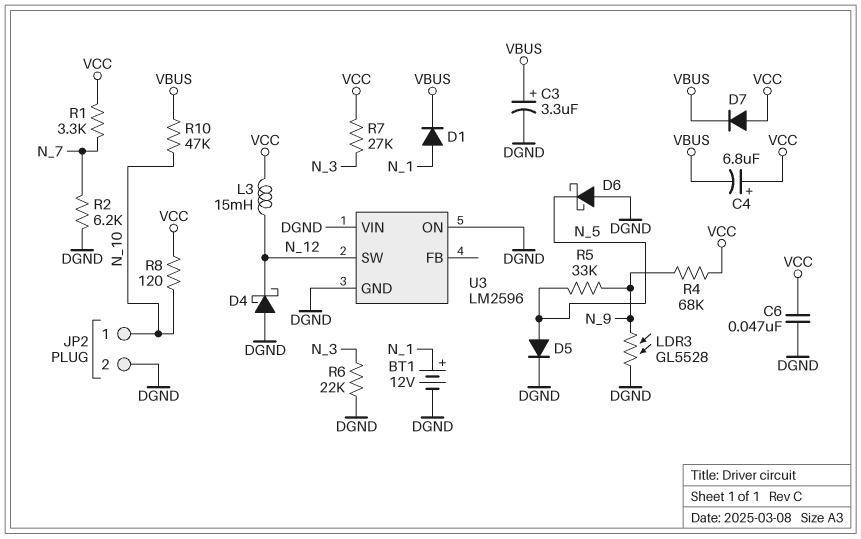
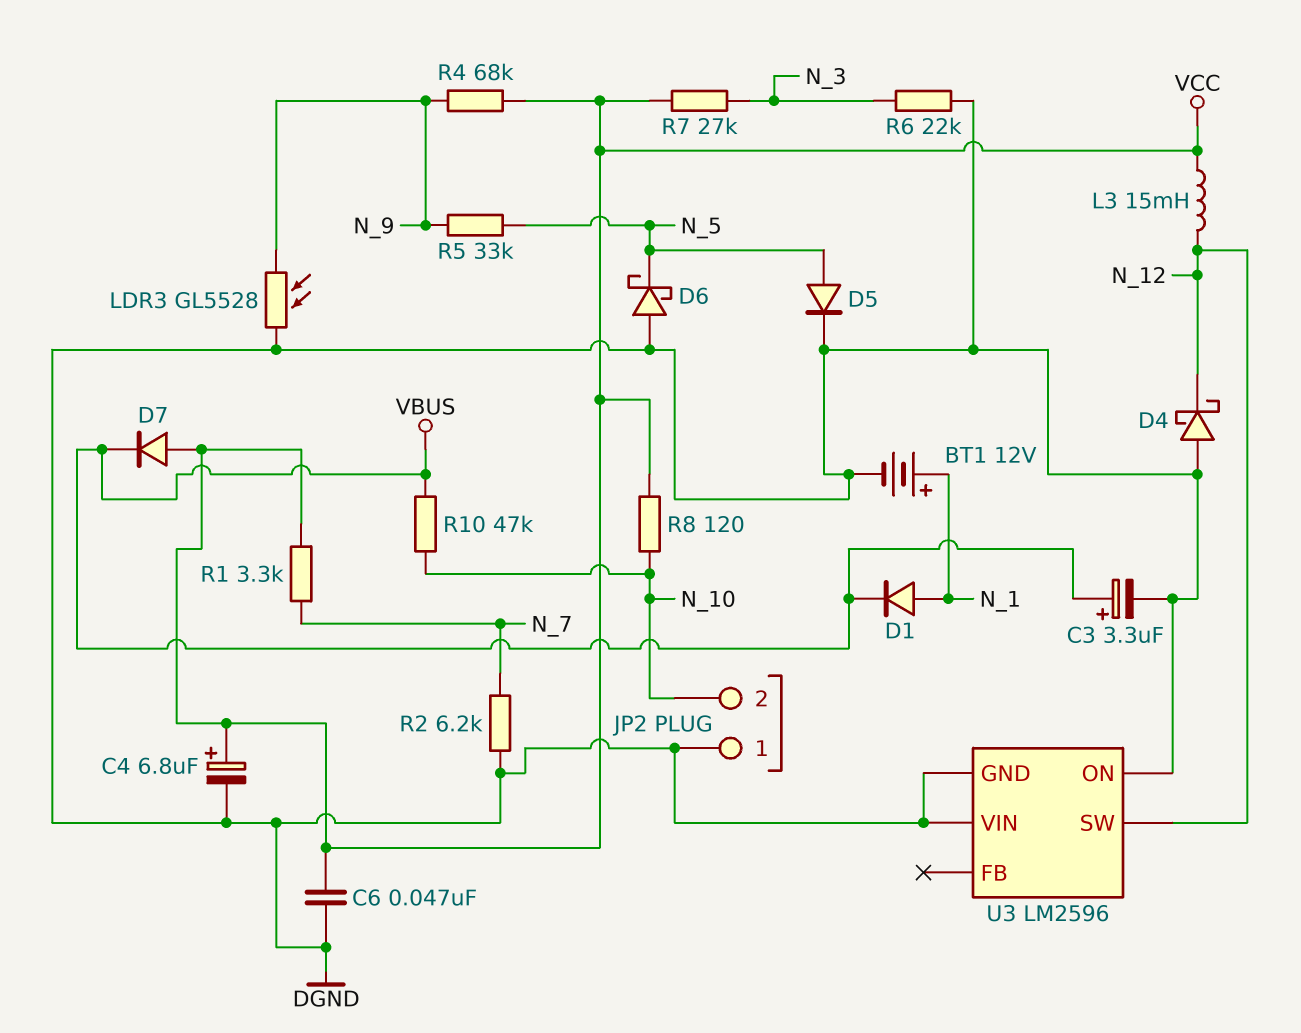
C4: 6.8uF (plus VCC, minus VBUS) -> 6.8uF (plus VCC, minus DGND)
JP2 pin 1: N_10 -> DGND
JP2 pin 2: DGND -> N_10

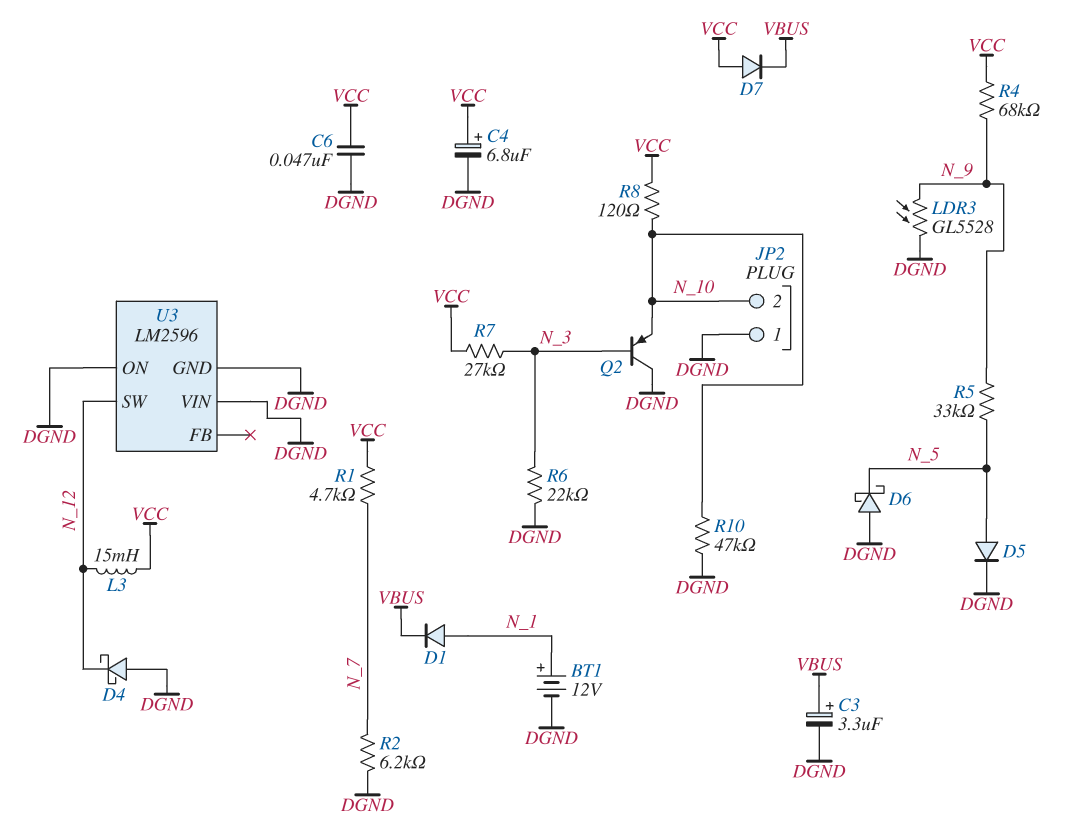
Q2: none -> PNP (B N_3, C DGND, E N_10)
R1: 3.3k (N_7, VCC) -> 4.7k (N_7, VCC)
R10: 47k (N_10, VBUS) -> 47k (DGND, N_10)

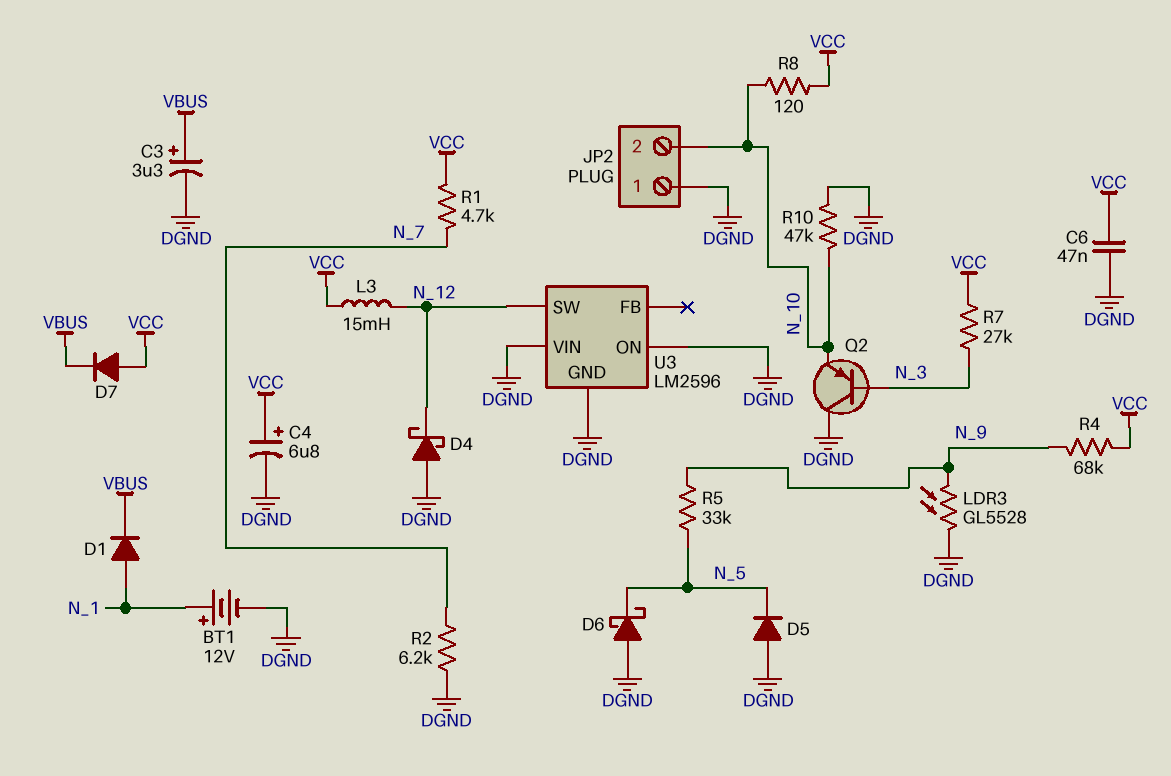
D5: diode (A N_5, K DGND) -> diode (A DGND, K N_5)
R6: 22k (DGND, N_3) -> none

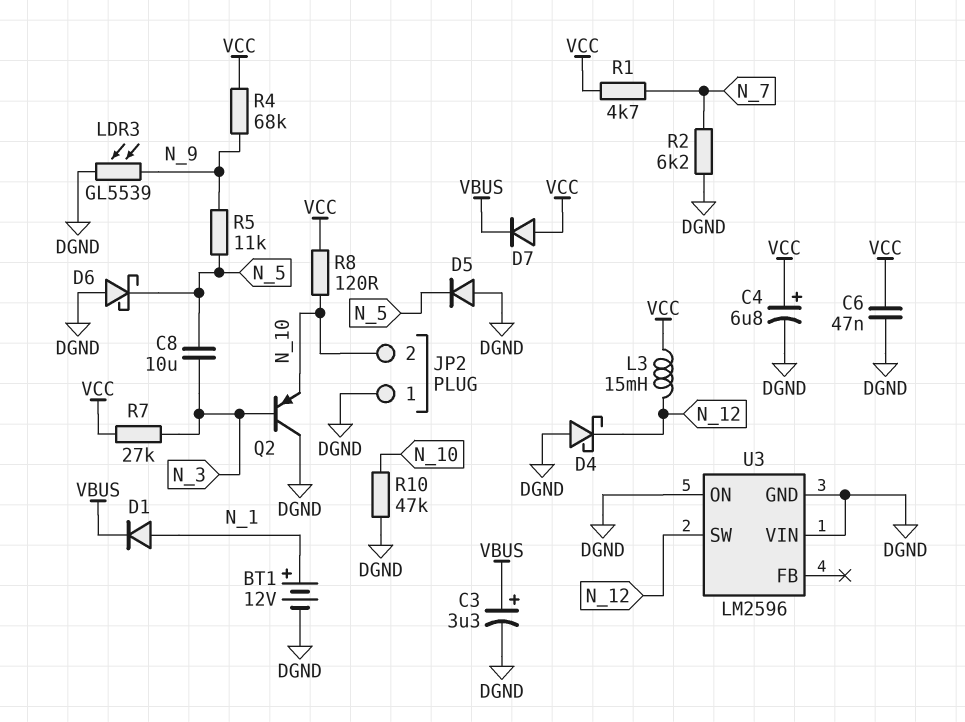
C8: none -> 10uF (N_3, N_5)
LDR3: GL5528 (DGND, N_9) -> GL5539 (DGND, N_9)
R5: 33k (N_5, N_9) -> 11k (N_5, N_9)

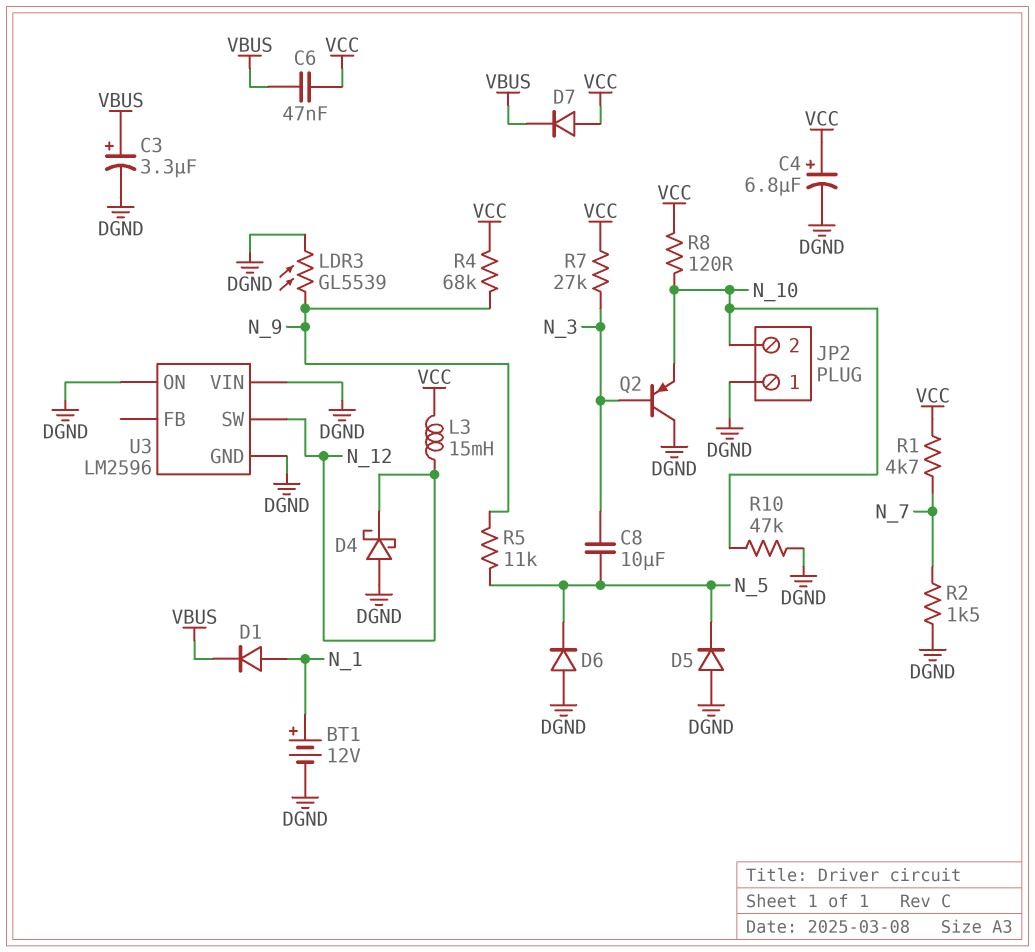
C6: 47nF (DGND, VCC) -> 47nF (VBUS, VCC)
D6: schottky (A DGND, K N_5) -> diode (A DGND, K N_5)
R2: 6.2k (DGND, N_7) -> 1.5k (DGND, N_7)

